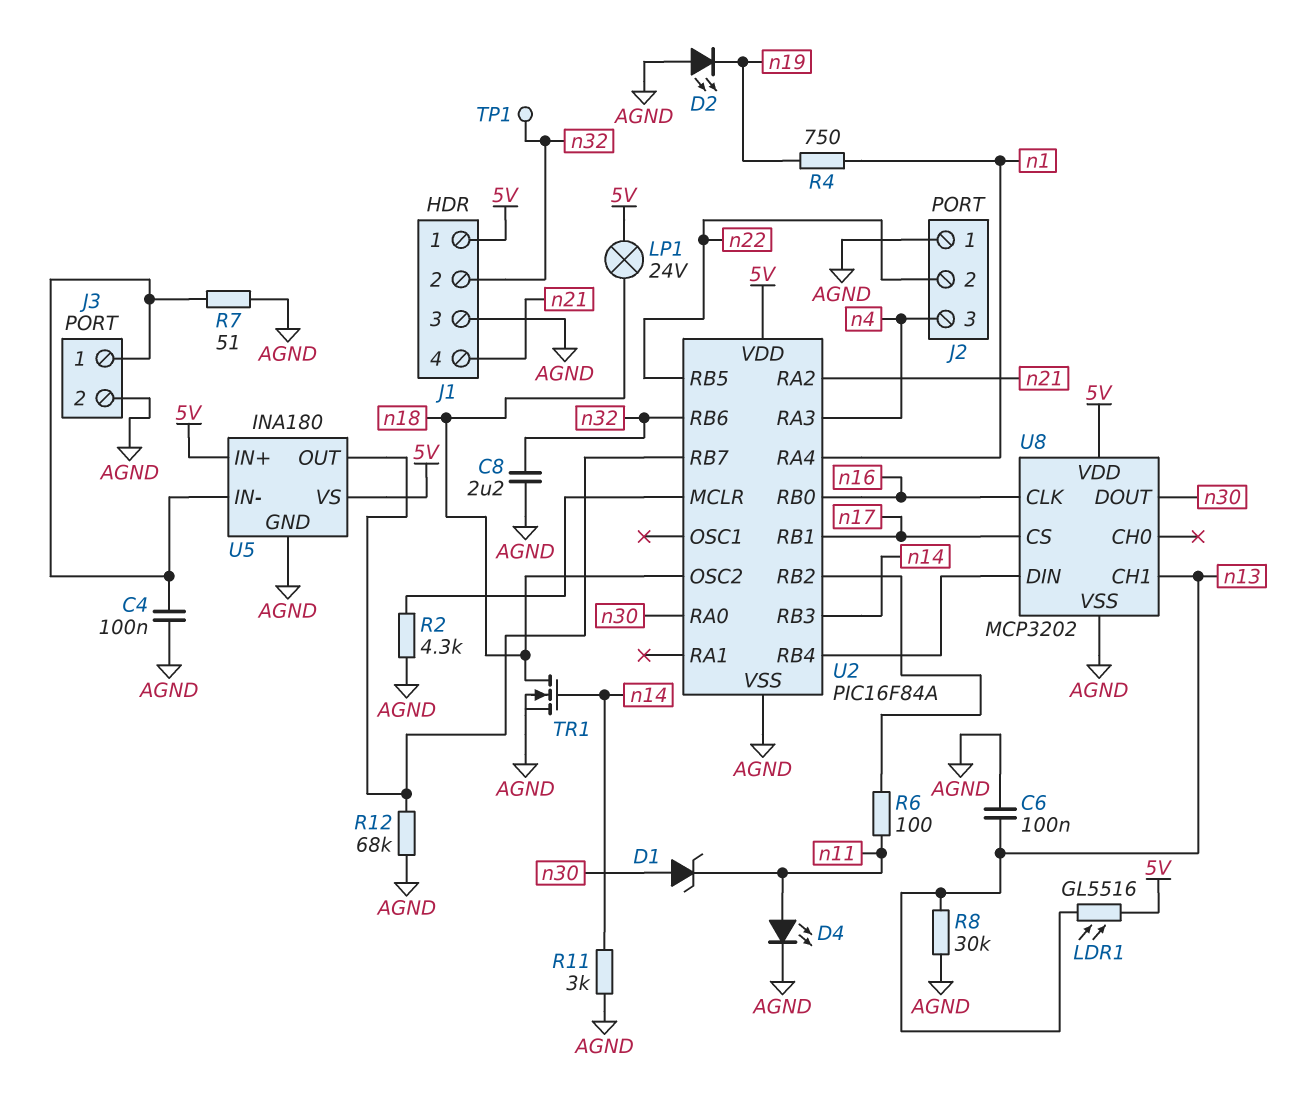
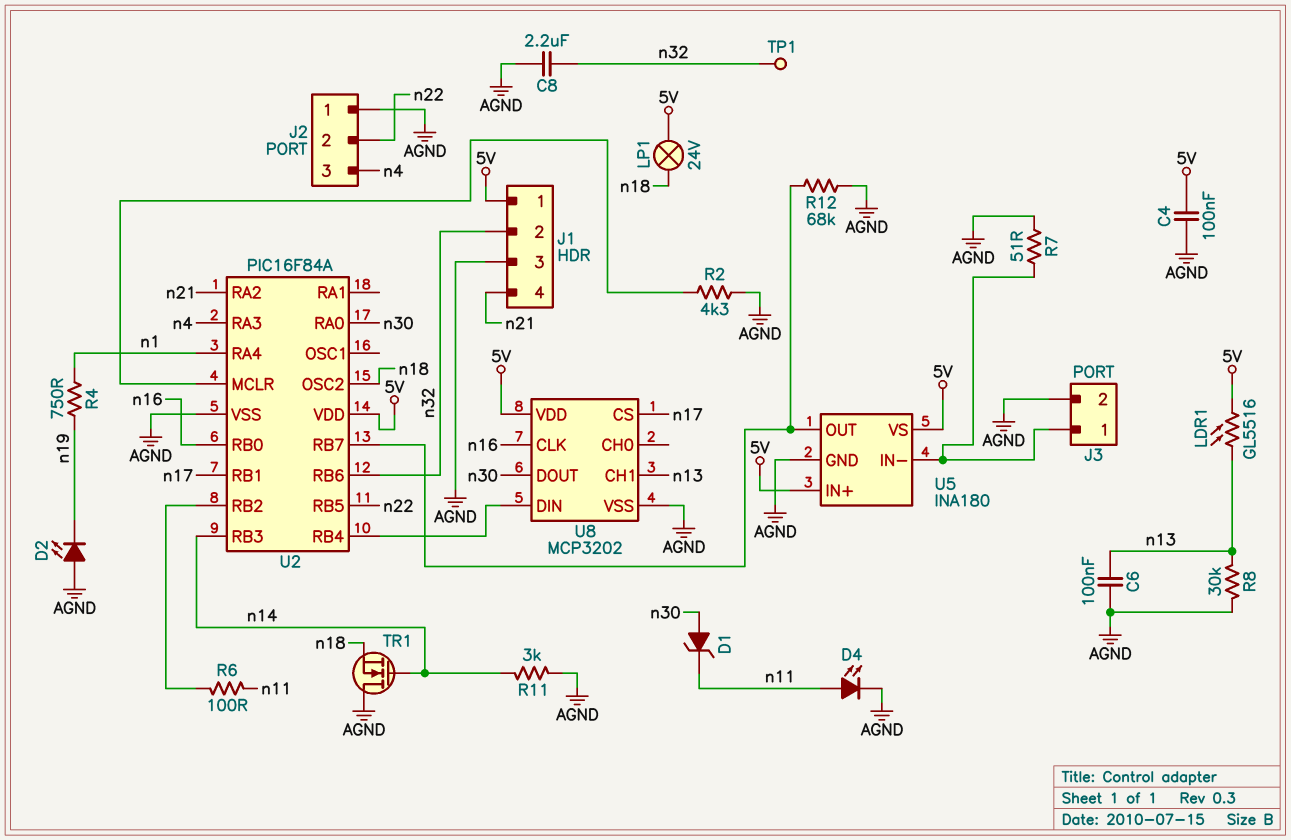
C4: 100nF (AGND, J3/1) -> 100nF (5V, AGND)
TR1: NMOS (G n14, D n18, S AGND) -> NMOS (G n14, D AGND, S n18)

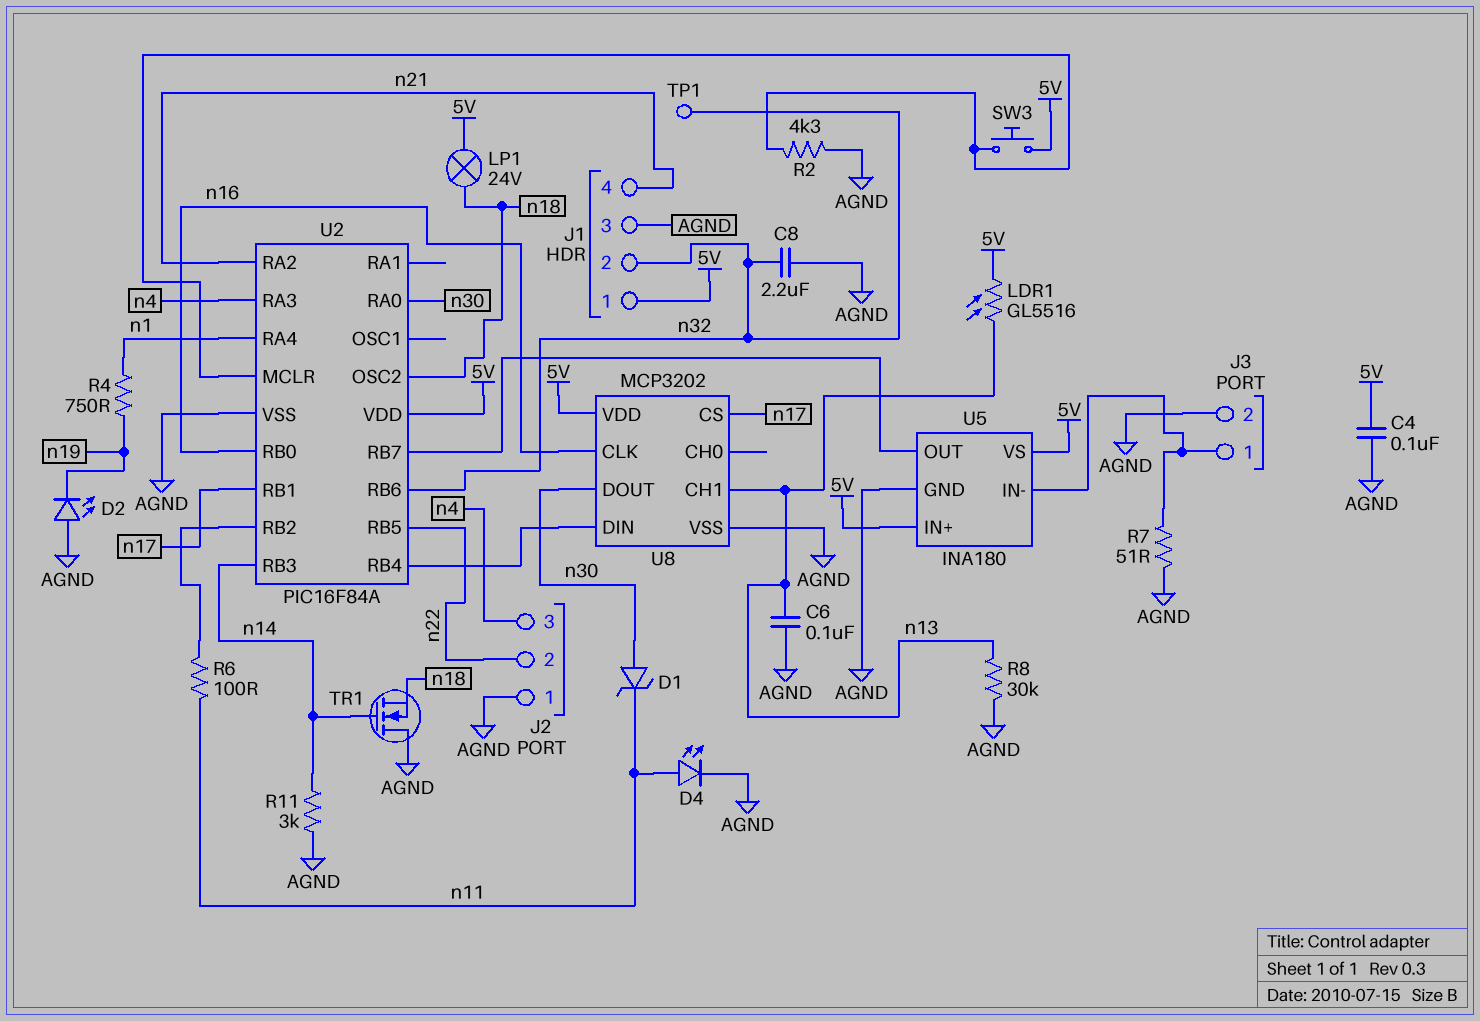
R12: 68k (AGND, U2/RB7) -> none
SW3: none -> button (5V, U2/MCLR)

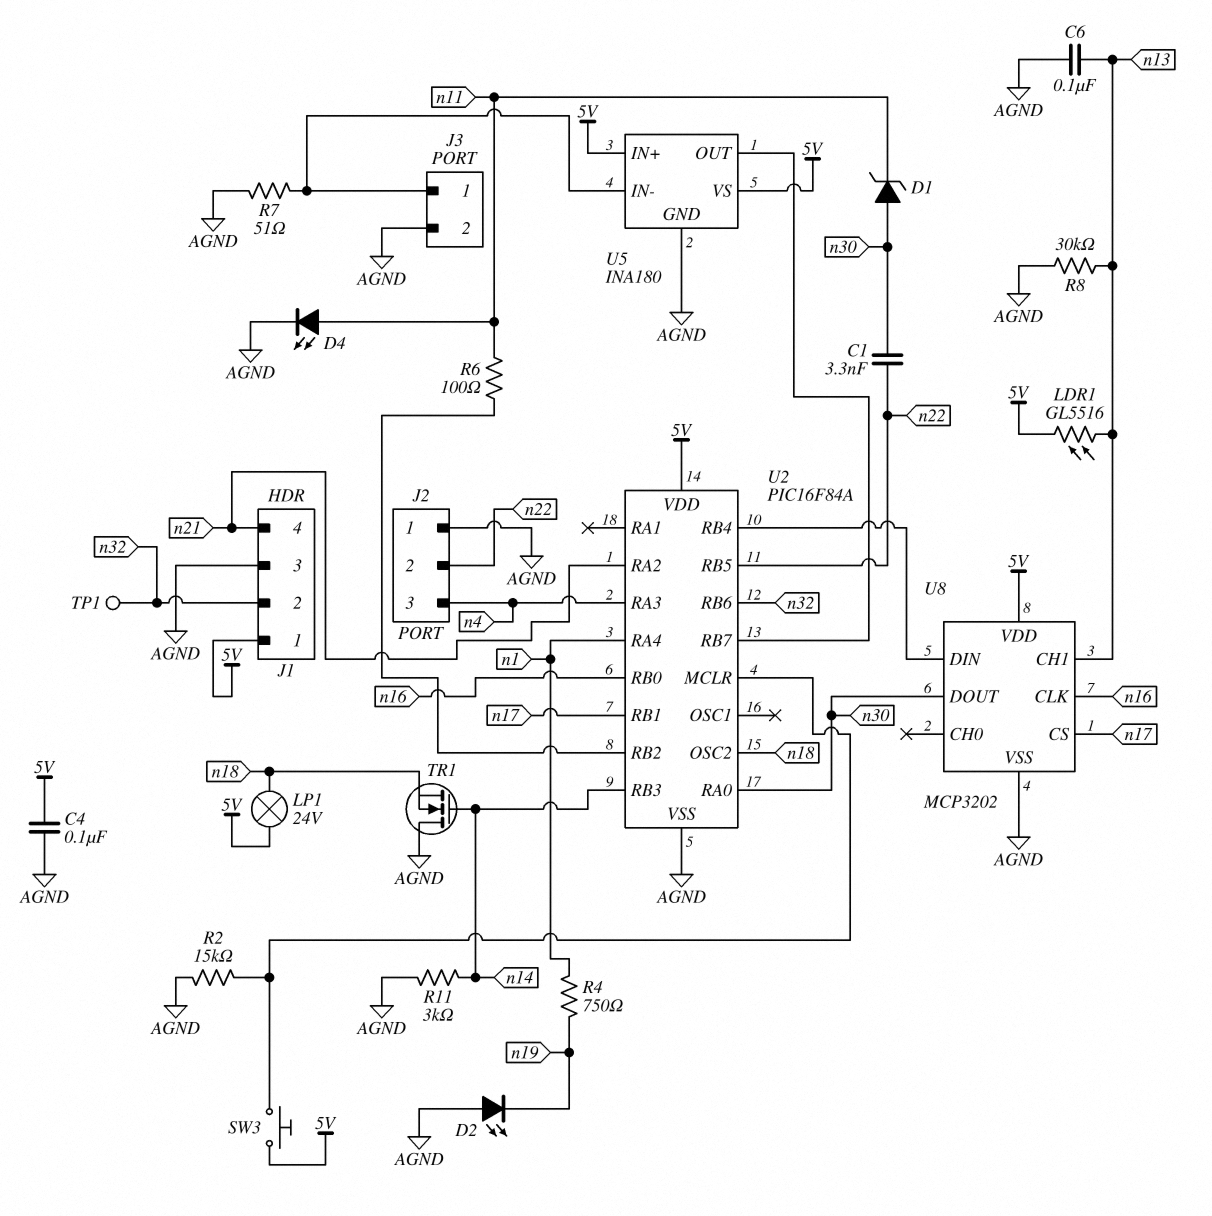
C1: none -> 3.3nF (n22, n30)
C8: 2.2uF (AGND, n32) -> none
R2: 4.3k (AGND, U2/MCLR) -> 15k (AGND, U2/MCLR)

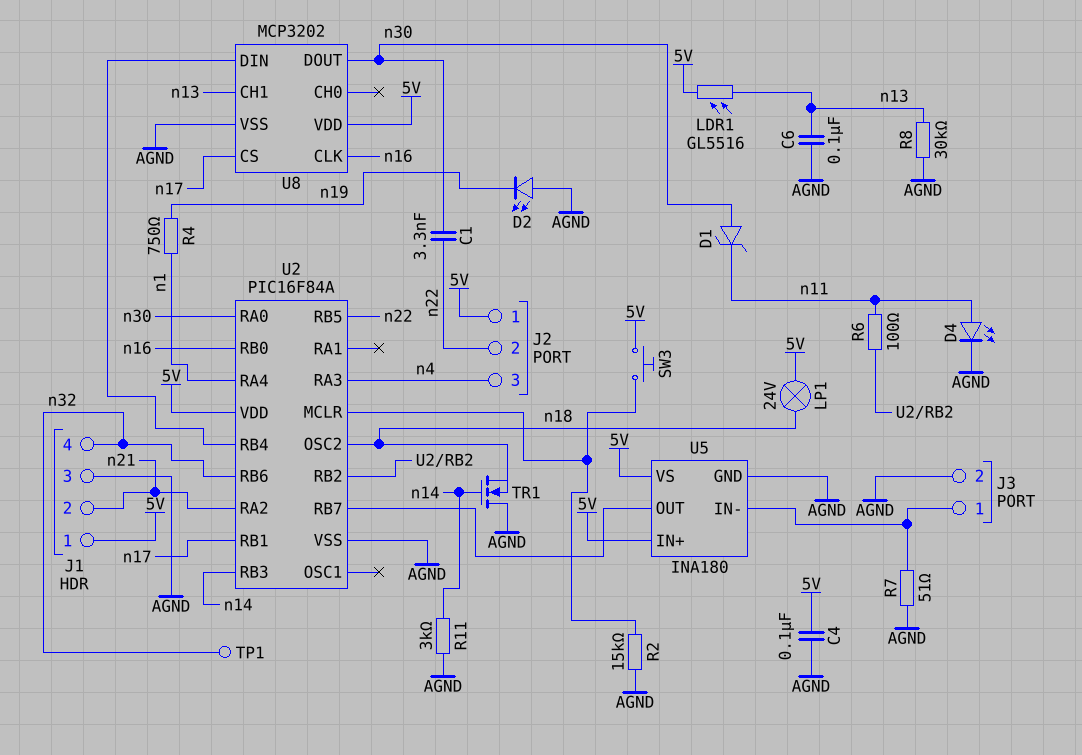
J1 pin 2: n32 -> n21
J1 pin 4: n21 -> n32
J2 pin 1: AGND -> 5V

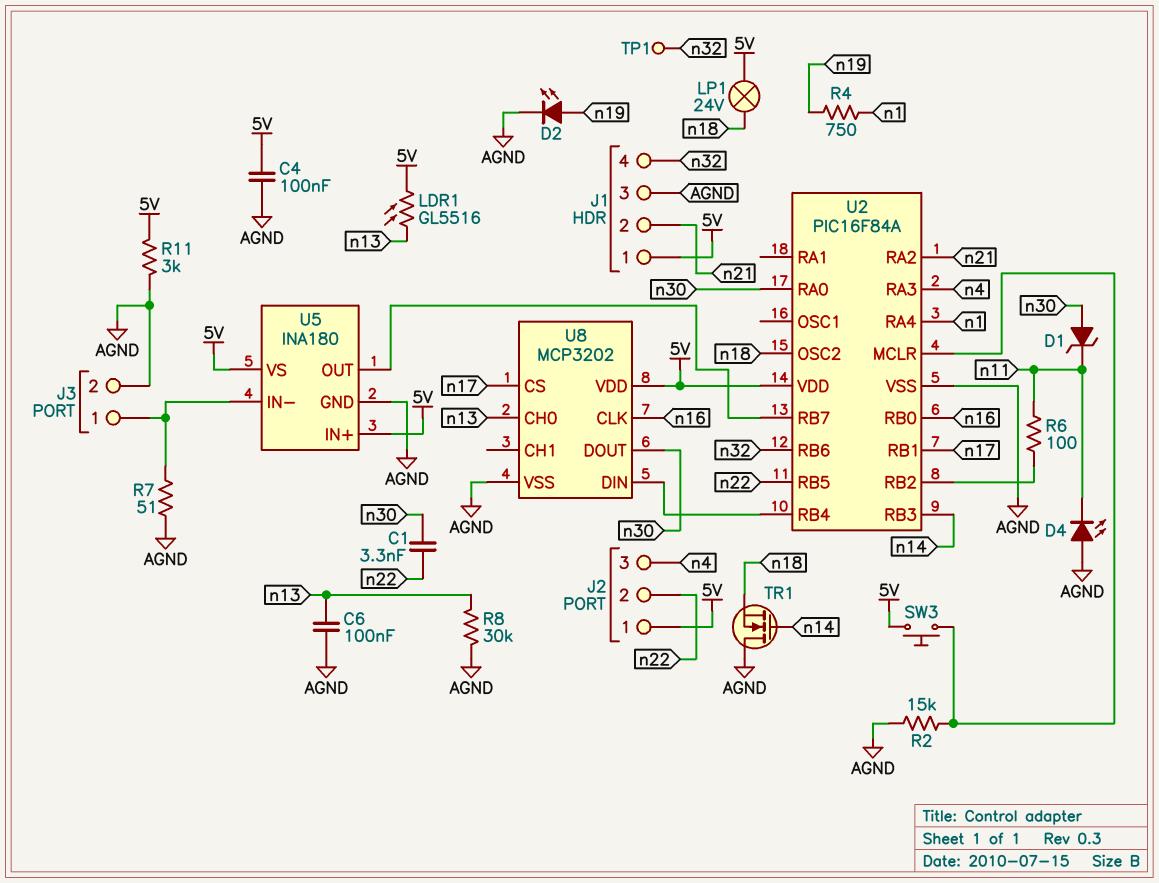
D2: LED (A AGND, K n19) -> LED (A n19, K AGND)
D4: LED (A n11, K AGND) -> LED (A AGND, K n11)
R11: 3k (AGND, n14) -> 3k (5V, AGND)
U8 pin CH0: none -> n13
U8 pin CH1: n13 -> none

